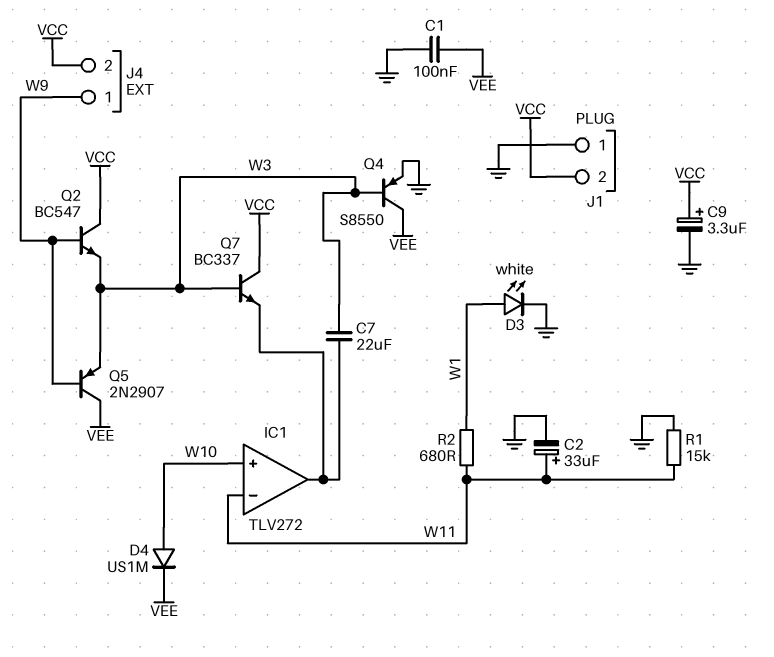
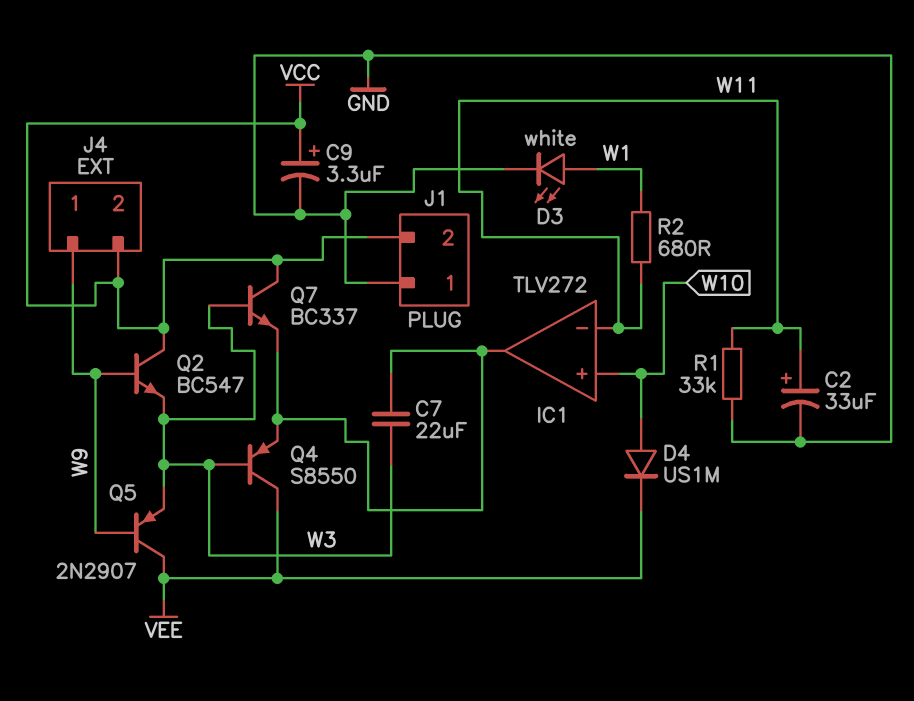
C1: 100nF (GND, VEE) -> none
Q4: PNP S8550 (B W3, C VEE, E GND) -> PNP S8550 (B W3, C VEE, E IC1/out)
R1: 15k (GND, W11) -> 33k (GND, W11)

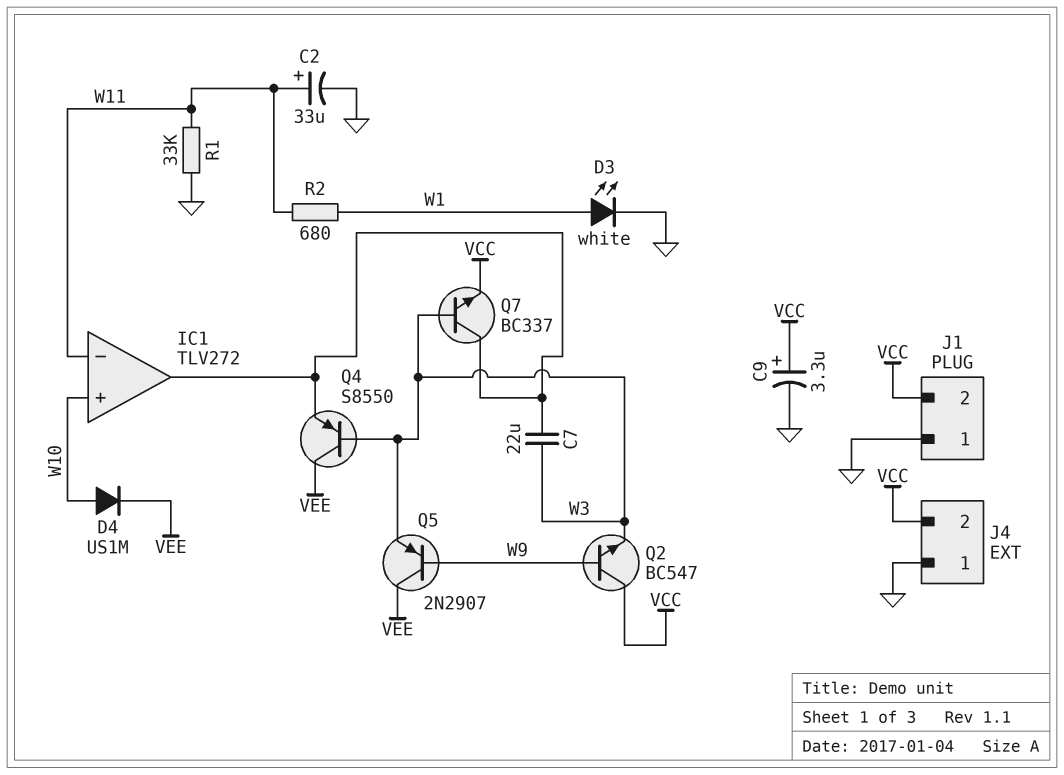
J4 pin 1: W9 -> GND
Q7: NPN BC337 (B W3, C VCC, E IC1/out) -> NPN BC337 (B W3, C IC1/out, E VCC)

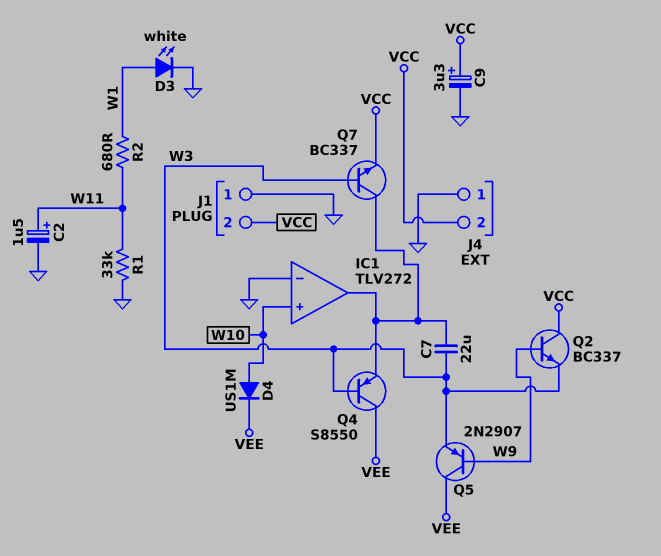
C2: 33uF (plus W11, minus GND) -> 1.5uF (plus W11, minus GND)
IC1 pin in-: W11 -> GND
Q2: NPN BC547 (B W9, C VCC, E W3) -> NPN BC337 (B W9, C VCC, E W3)

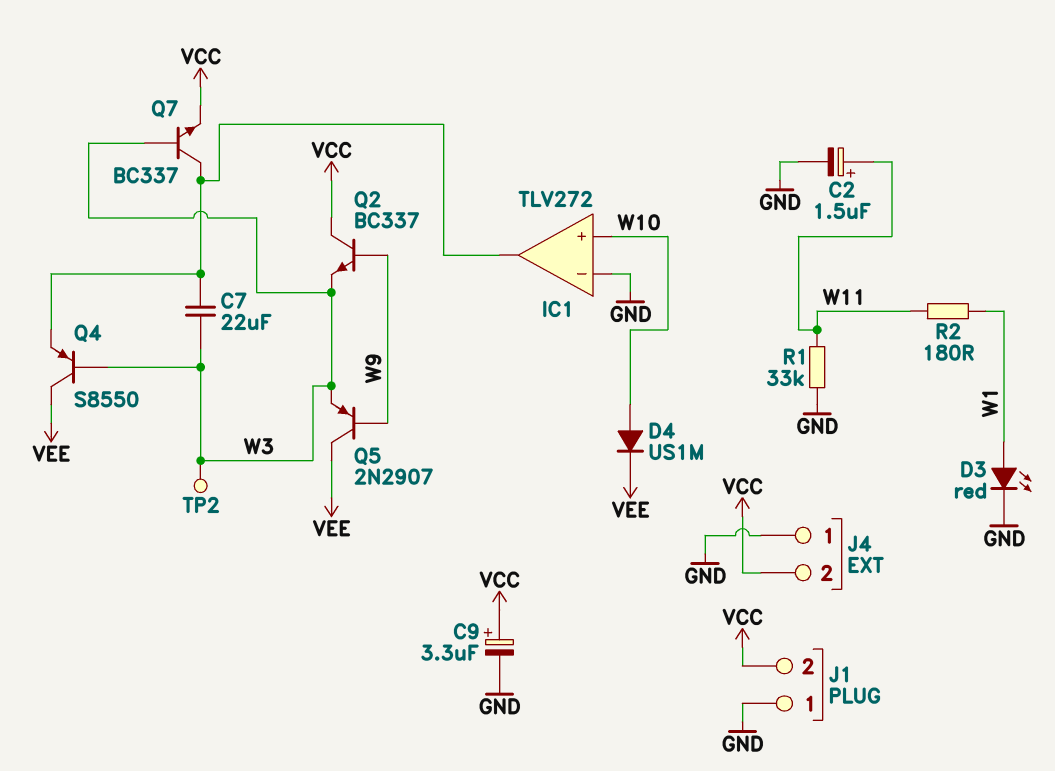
D3: LED white (A W1, K GND) -> LED red (A W1, K GND)
R2: 680 (W1, W11) -> 180 (W1, W11)
TP2: none -> test point (W3)

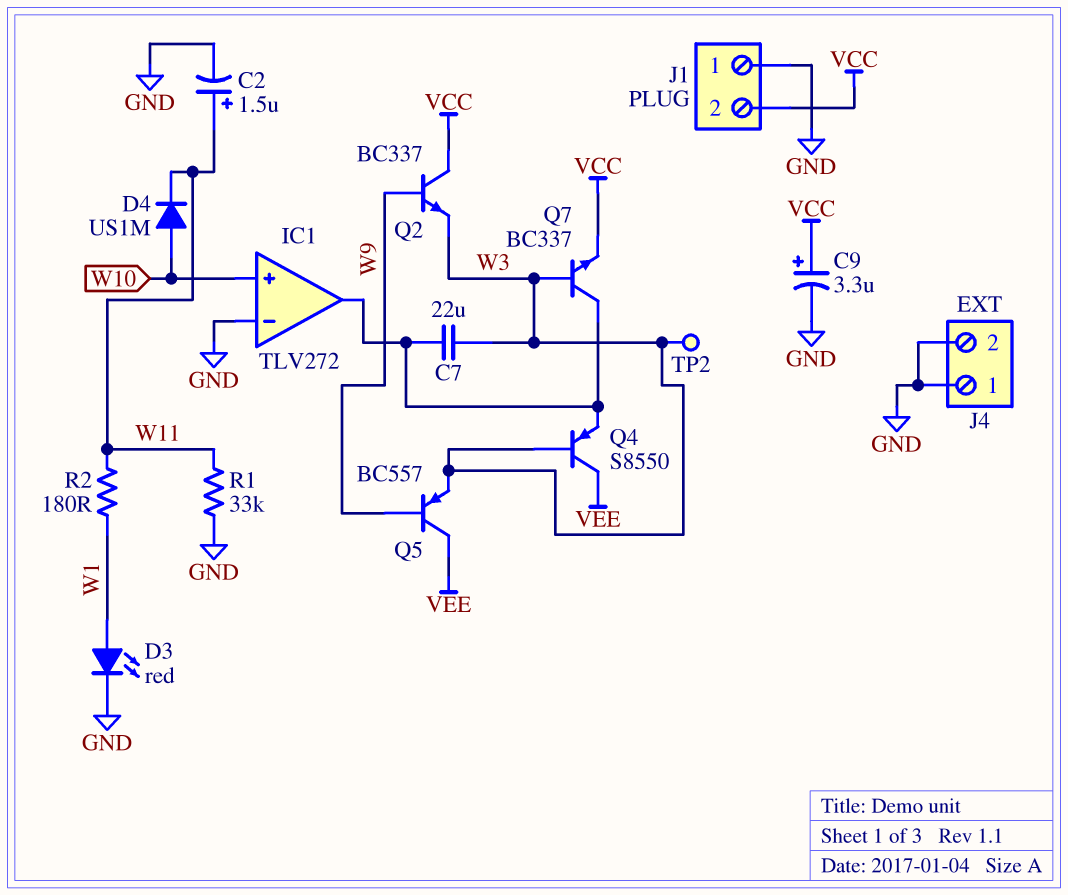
D4: diode US1M (A W10, K VEE) -> diode US1M (A W10, K W11)
J4 pin 2: VCC -> GND
Q5: PNP 2N2907 (B W9, C VEE, E W3) -> PNP BC557 (B W9, C VEE, E W3)

